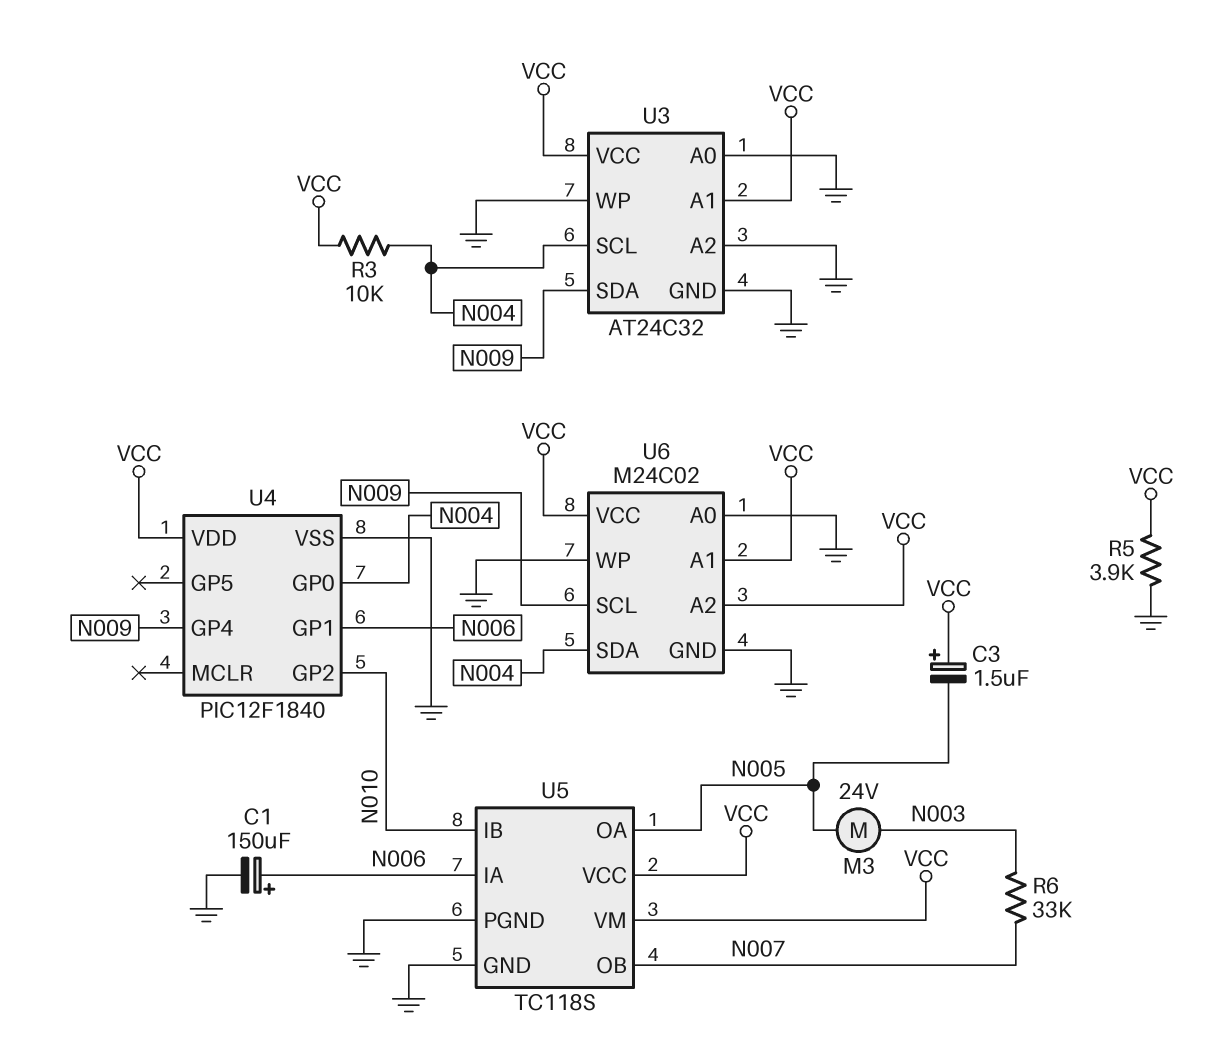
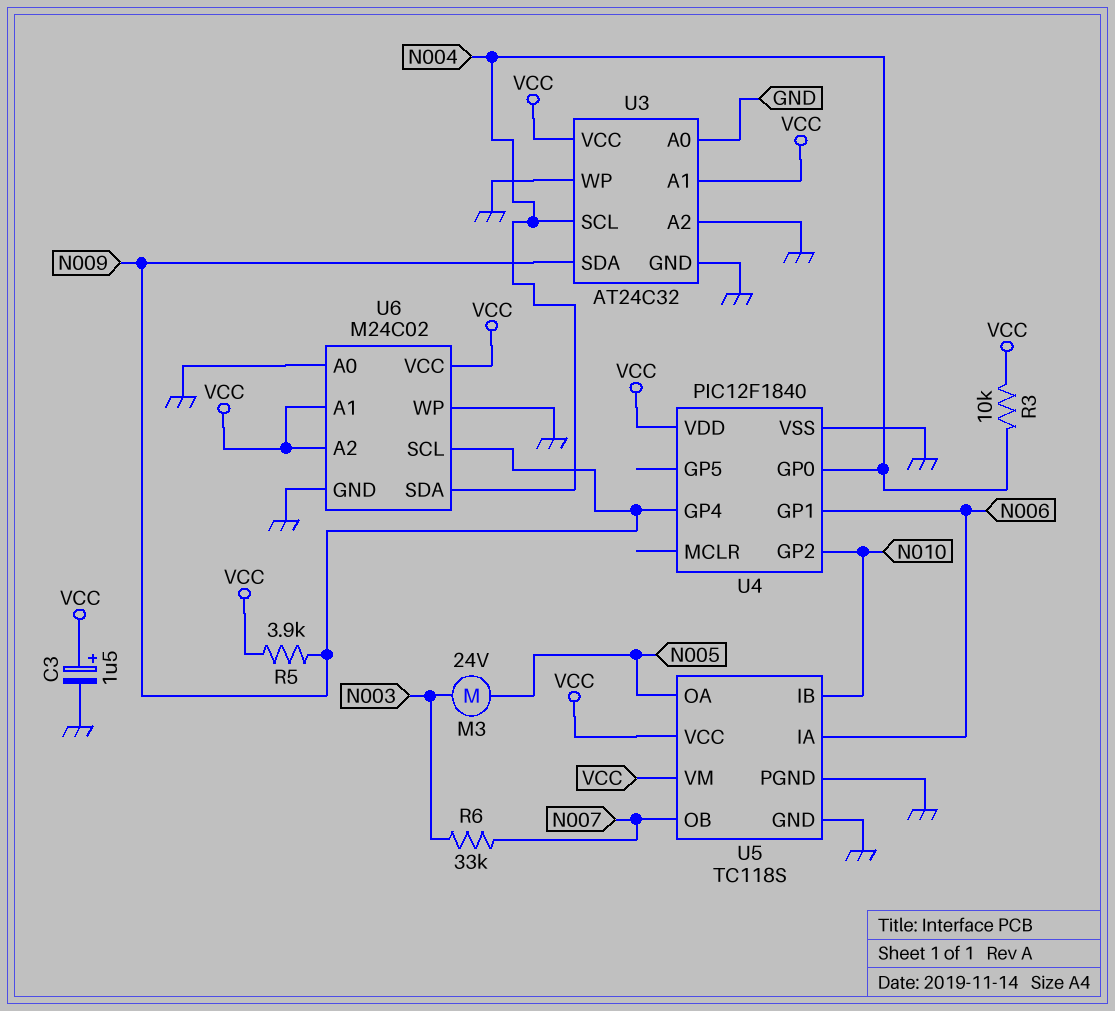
C1: 150uF (plus N006, minus GND) -> none
C3: 1.5uF (plus VCC, minus N005) -> 1.5uF (plus VCC, minus GND)
R5: 3.9k (GND, VCC) -> 3.9k (N009, VCC)

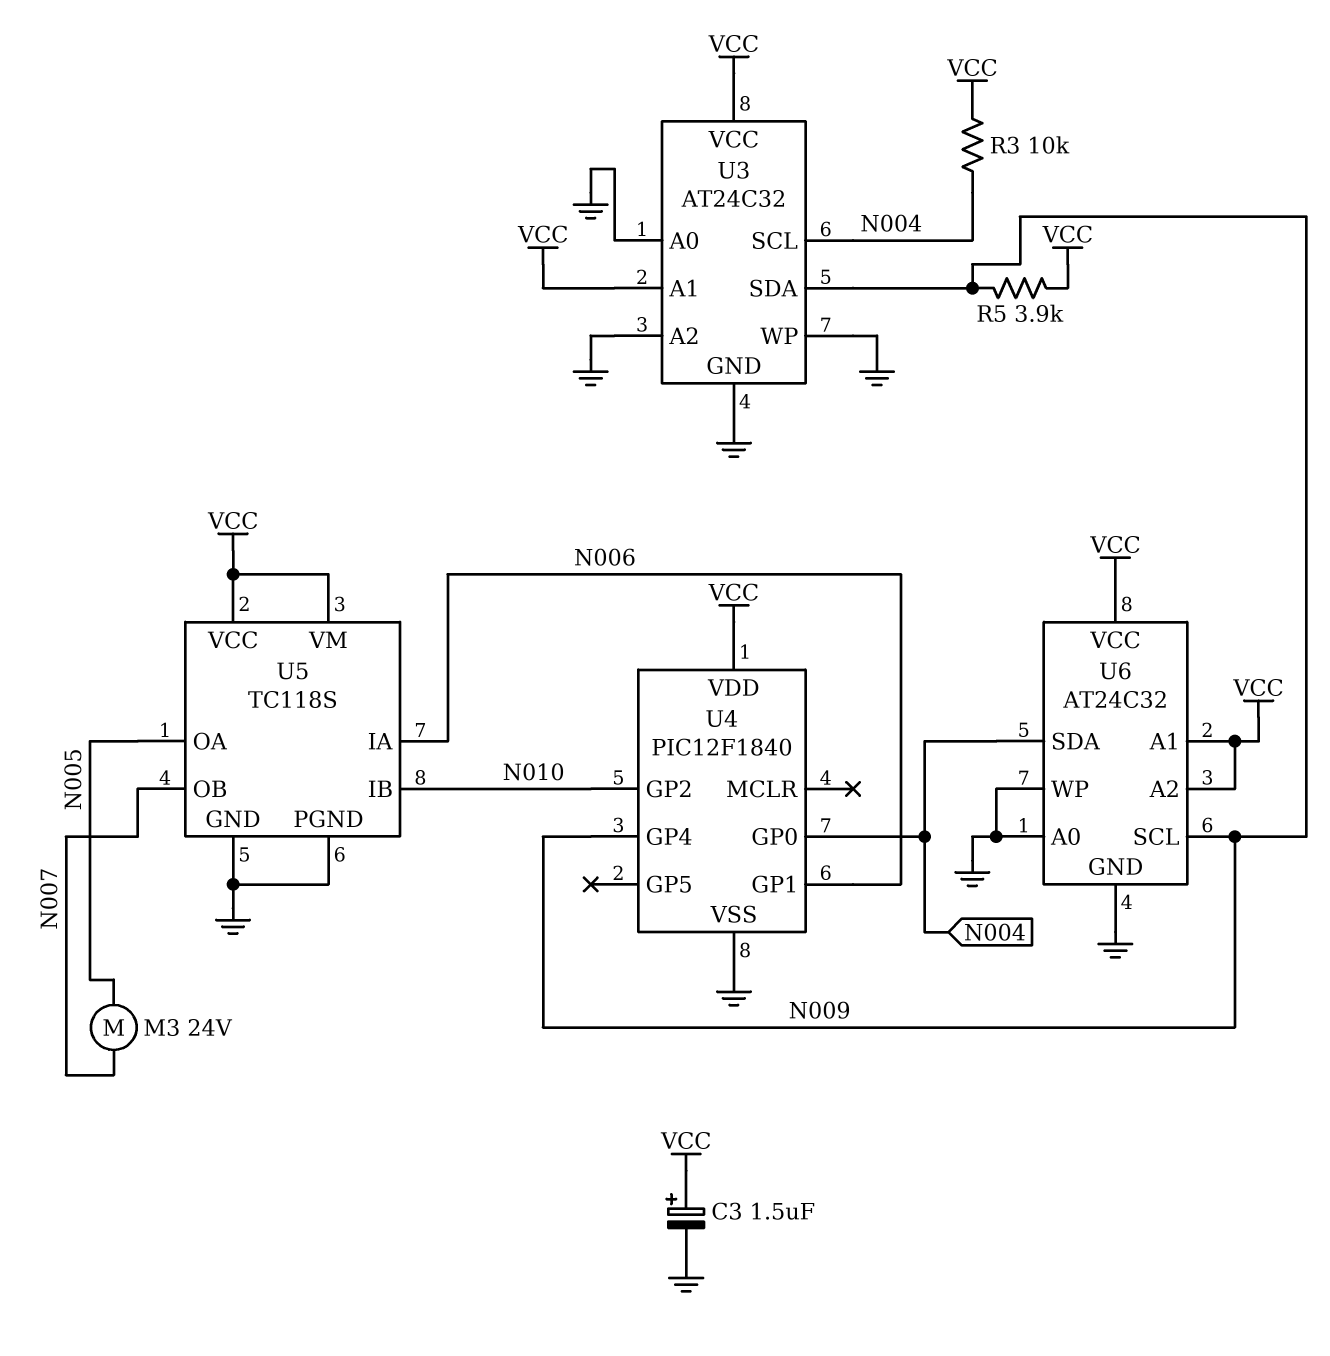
M3: motor 24V (N003, N005) -> motor 24V (N005, N007)
R6: 33k (N003, N007) -> none
U6: M24C02 -> AT24C32

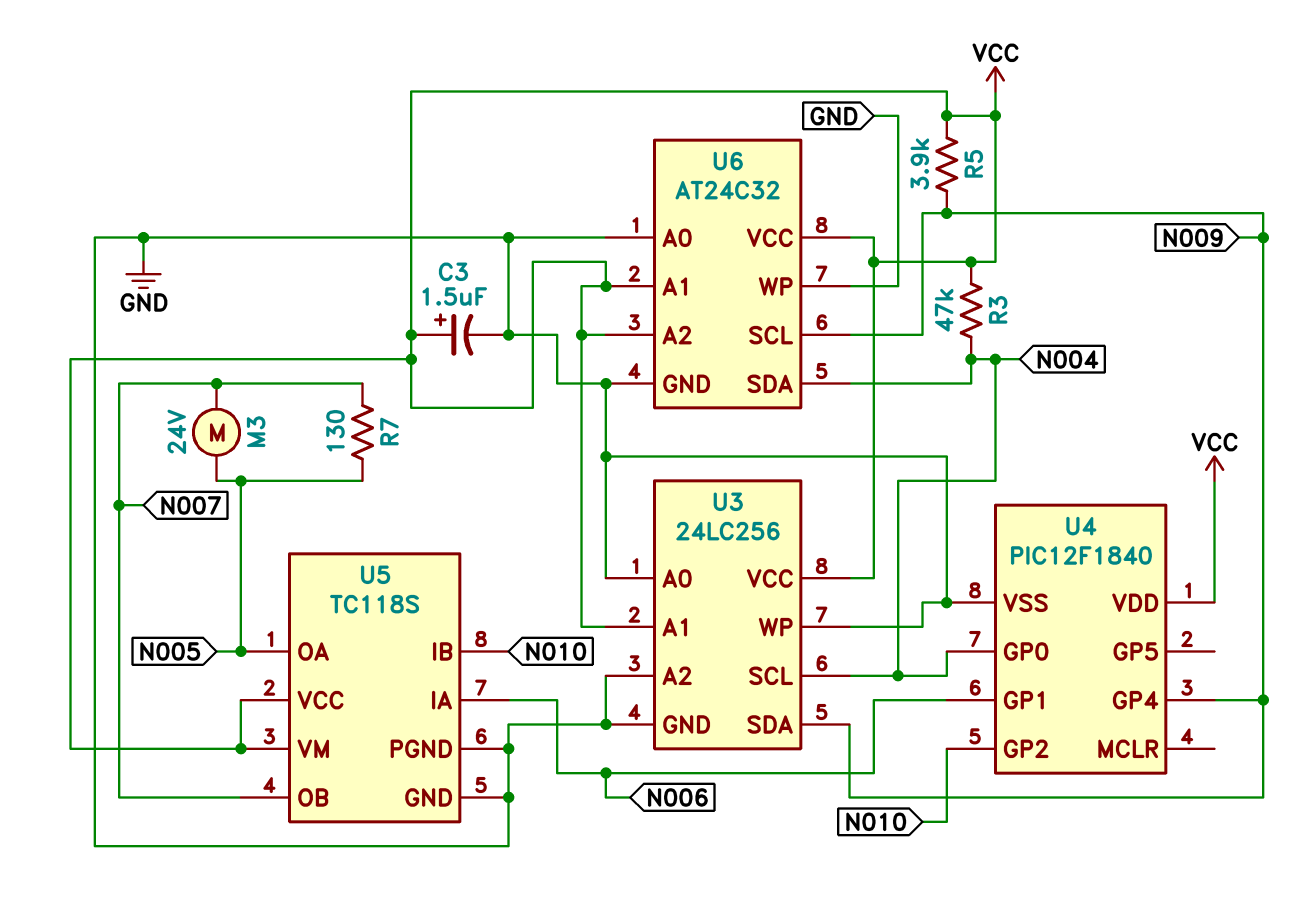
R3: 10k (N004, VCC) -> 47k (N004, VCC)
R7: none -> 130 (N005, N007)
U3: AT24C32 -> 24LC256

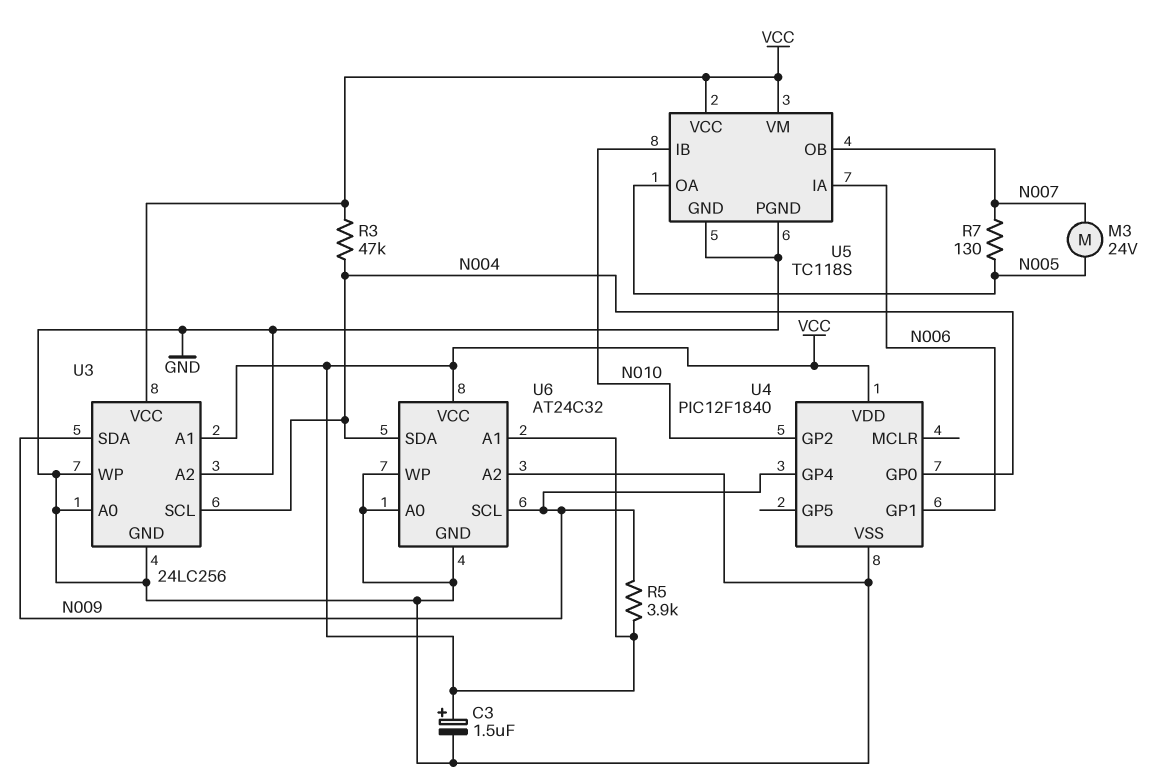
U6 pin A2: VCC -> GND

